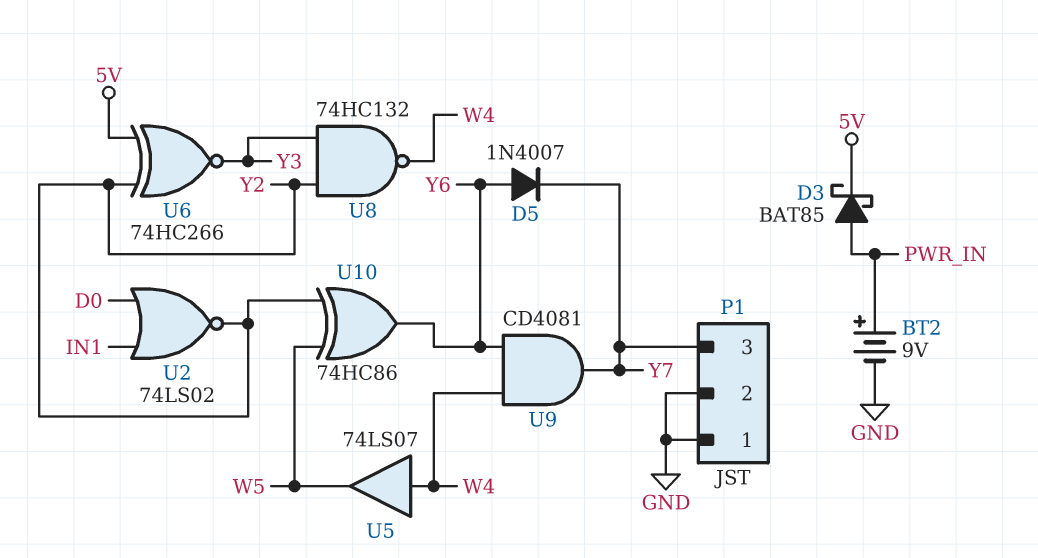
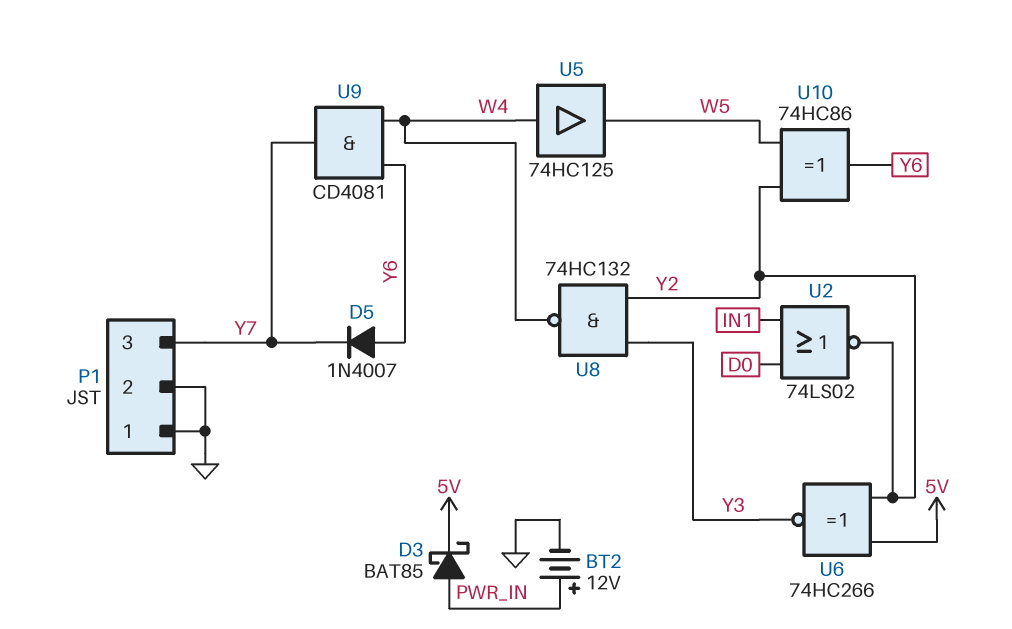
BT2: 9V (plus PWR_IN, minus GND) -> 12V (plus PWR_IN, minus GND)
U5: buffer 74LS07 (in W4, out W5) -> buffer 74HC125 (in W4, out W5)

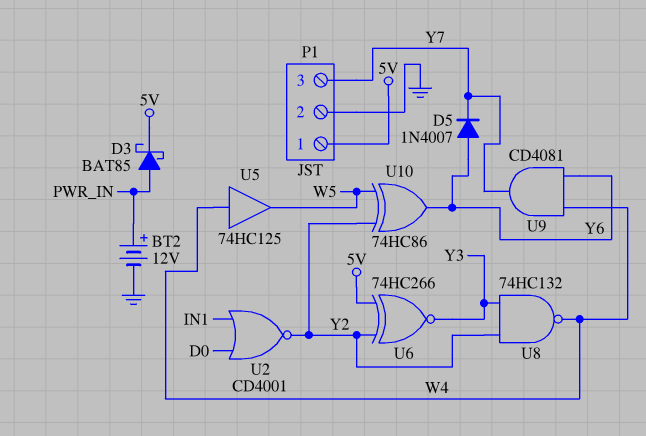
P1 pin 1: GND -> 5V
U2: NOR 74LS02 (in D0, in IN1, out Y2) -> NOR CD4001 (in D0, in IN1, out Y2)

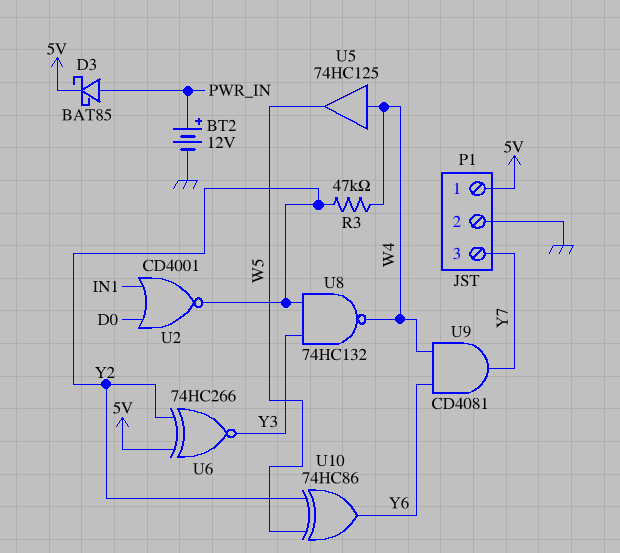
D5: diode 1N4007 (A Y6, K Y7) -> none
R3: none -> 47k (W4, Y2)

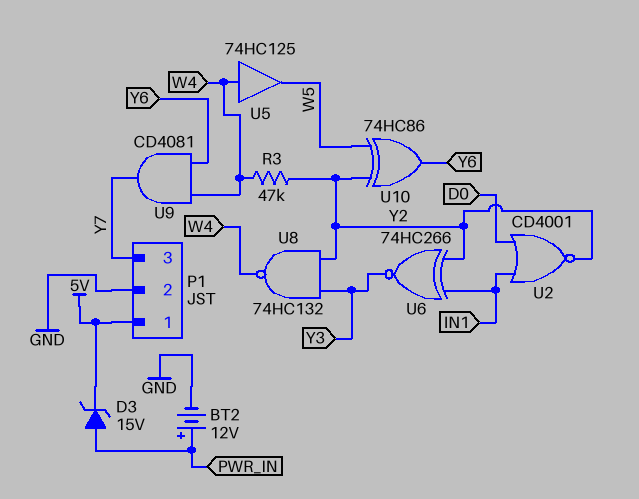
D3: schottky BAT85 (A PWR_IN, K 5V) -> zener 15V (A PWR_IN, K 5V)
U6: XNOR 74HC266 (in 5V, in Y2, out Y3) -> XNOR 74HC266 (in IN1, in Y2, out Y3)

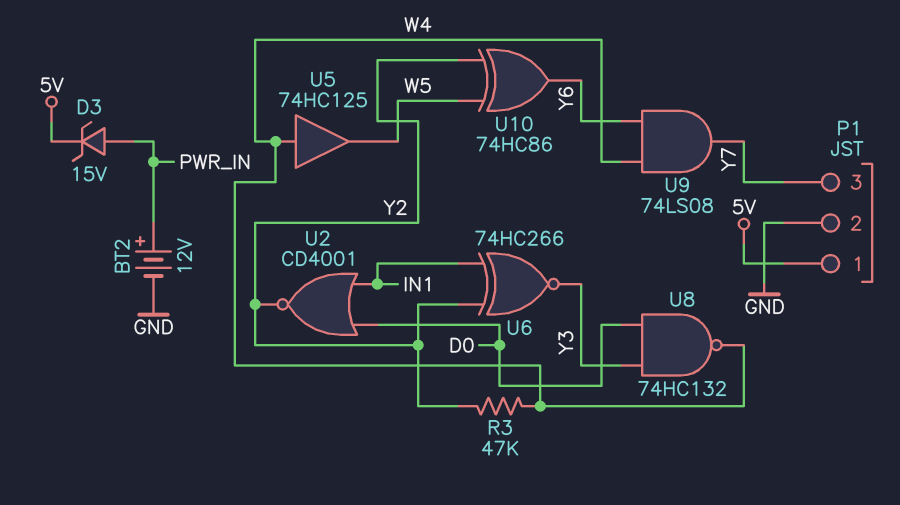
U8: NAND 74HC132 (in Y2, in Y3, out W4) -> NAND 74HC132 (in D0, in Y3, out W4)
U9: AND CD4081 (in W4, in Y6, out Y7) -> AND 74LS08 (in W4, in Y6, out Y7)

